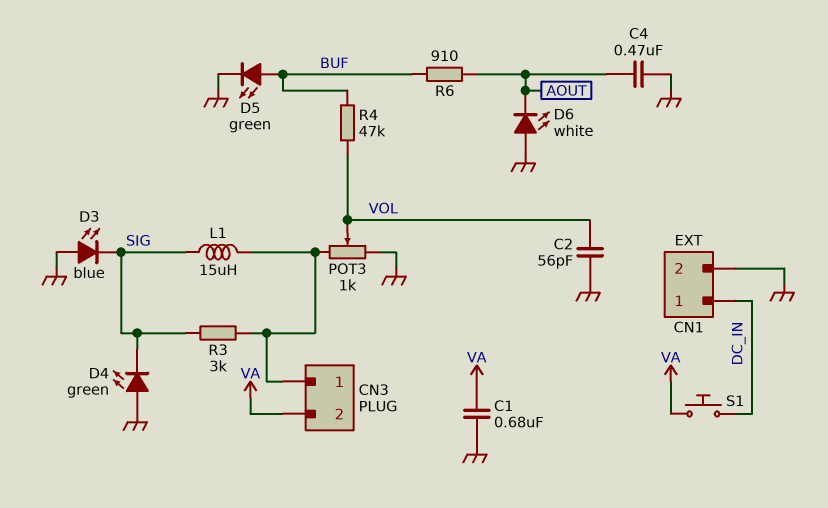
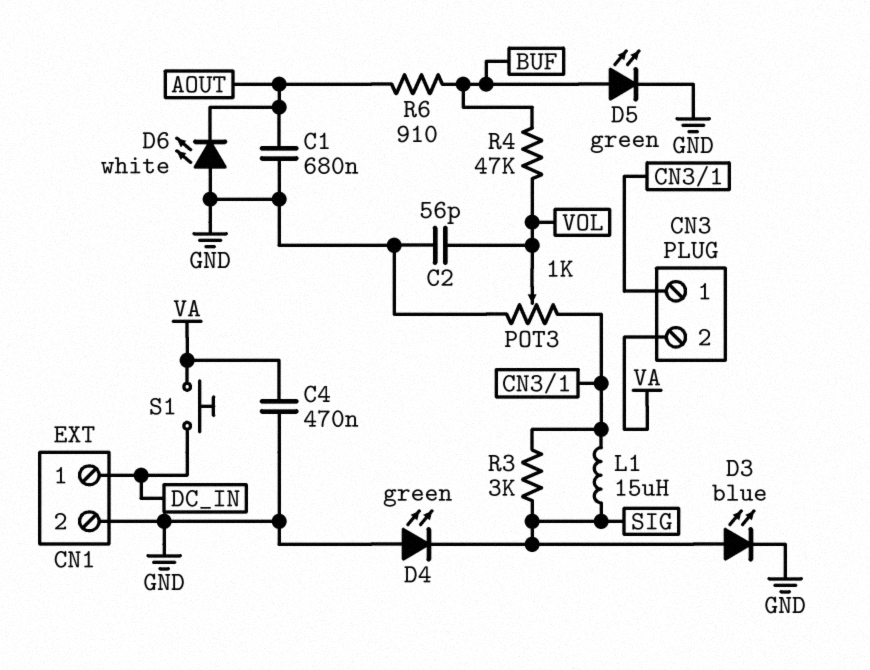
C1: 680nF (GND, VA) -> 680nF (AOUT, GND)
C4: 470nF (AOUT, GND) -> 470nF (GND, VA)
D3: LED blue (A GND, K SIG) -> LED blue (A SIG, K GND)

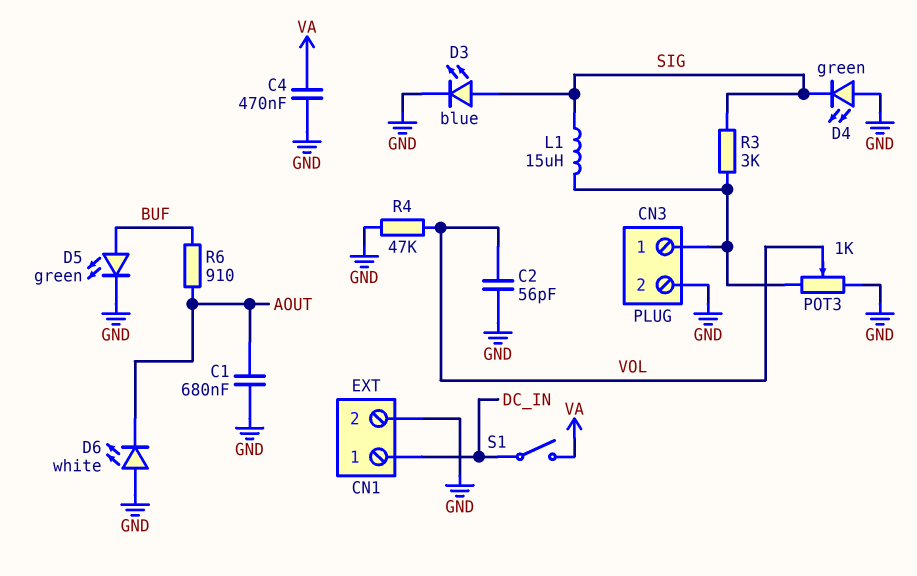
CN3 pin 2: VA -> GND
R4: 47k (BUF, VOL) -> 47k (GND, VOL)
S1: button (DC_IN, VA) -> switch (DC_IN, VA)

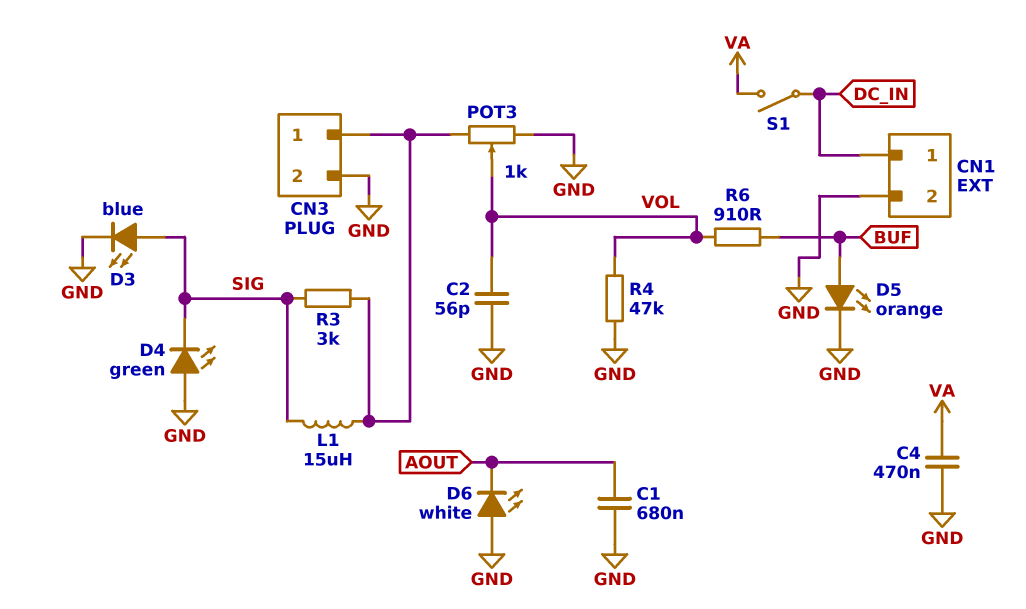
D5: LED green (A BUF, K GND) -> LED orange (A BUF, K GND)
R6: 910 (AOUT, BUF) -> 910 (BUF, VOL)

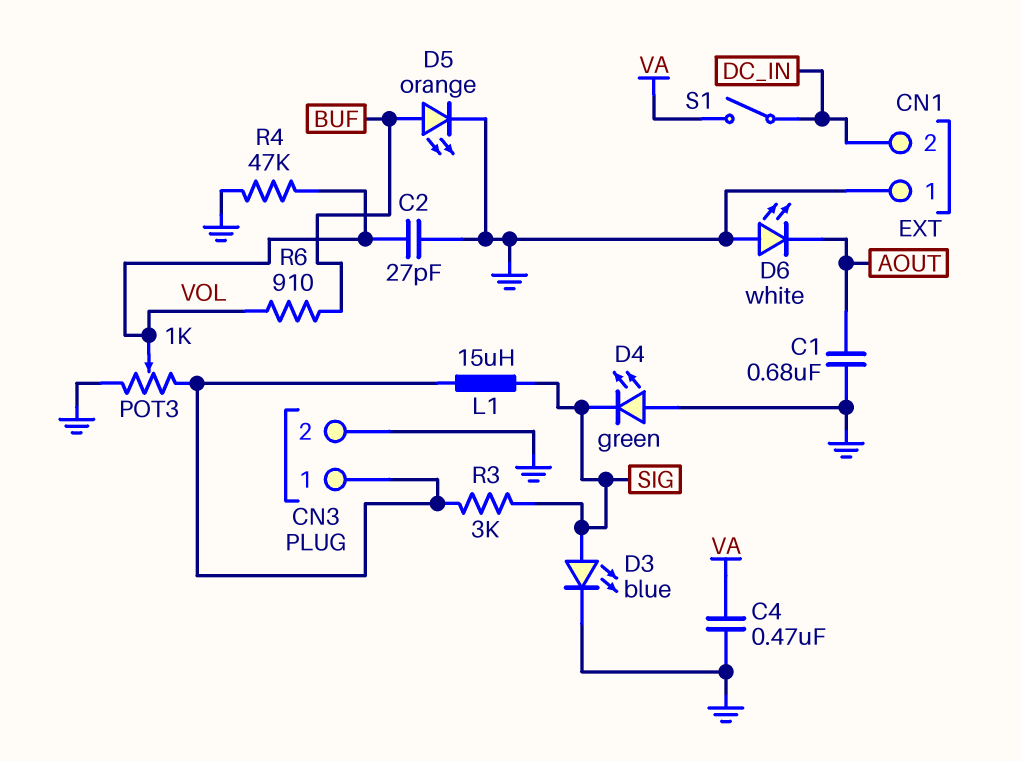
C2: 56pF (GND, VOL) -> 27pF (GND, VOL)
CN1 pin 1: DC_IN -> GND
CN1 pin 2: GND -> DC_IN

